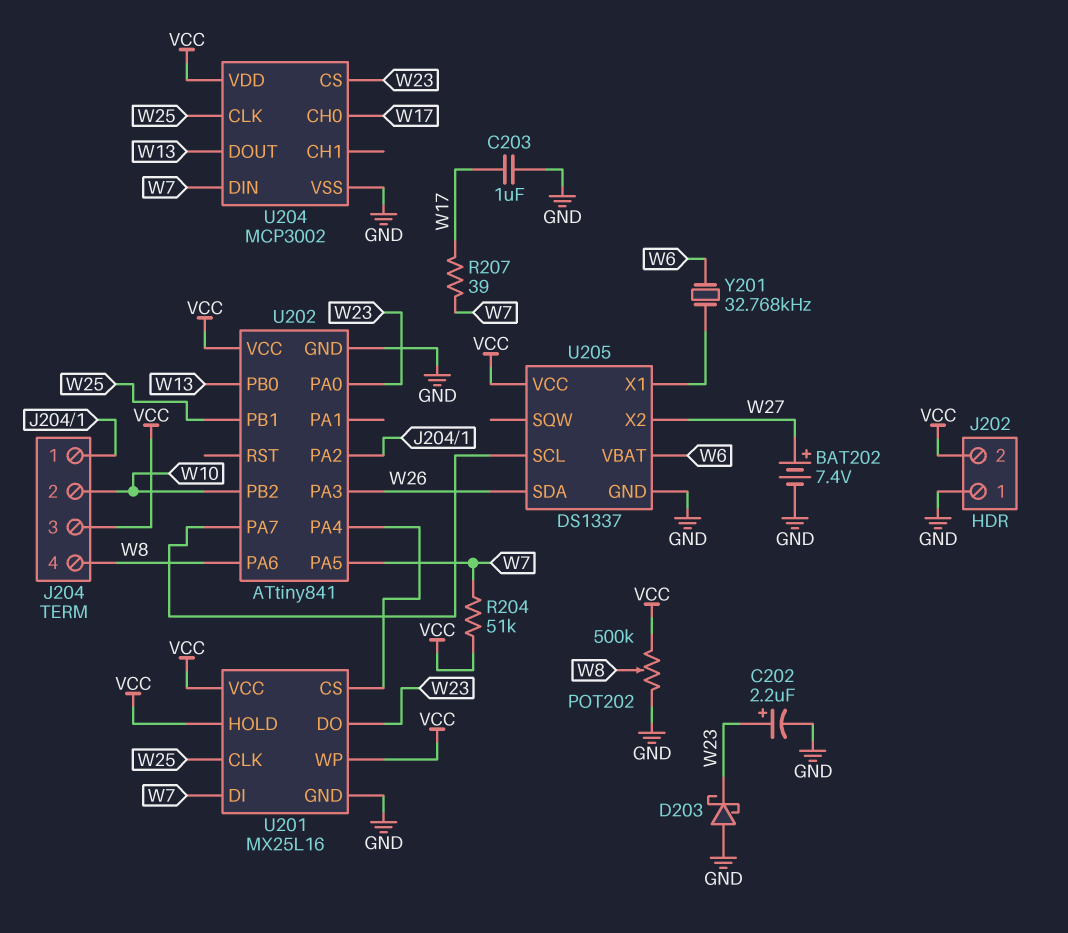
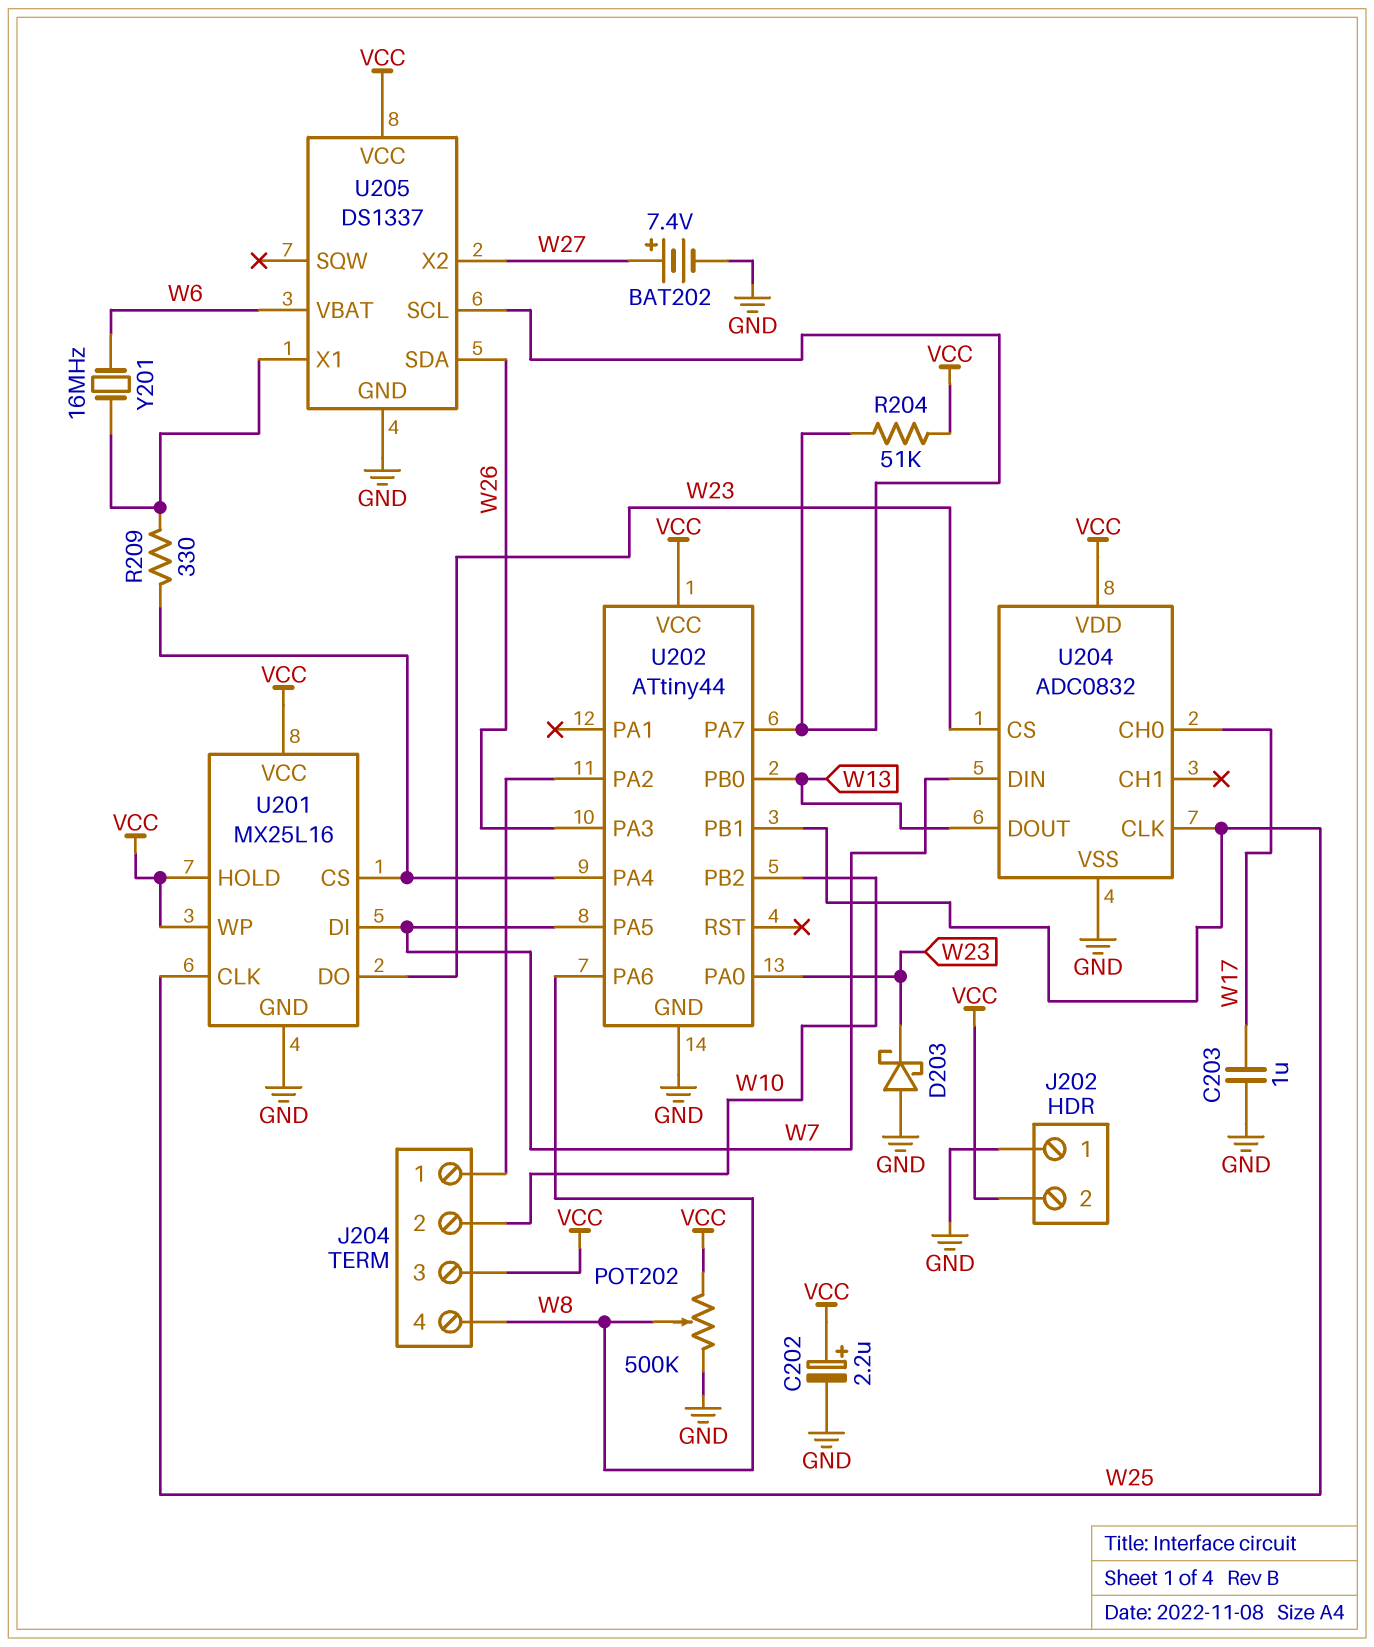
C202: 2.2uF (plus W23, minus GND) -> 2.2uF (plus VCC, minus GND)
R204: 51k (VCC, W7) -> 51k (U202/PA7, VCC)
R207: 39 (W7, W17) -> none
R209: none -> 330 (U201/CS, U205/X1)
U202: ATtiny841 -> ATtiny44
U204: MCP3002 -> ADC0832
Y201: 32.768kHz (U205/X1, W6) -> 16MHz (U205/X1, W6)

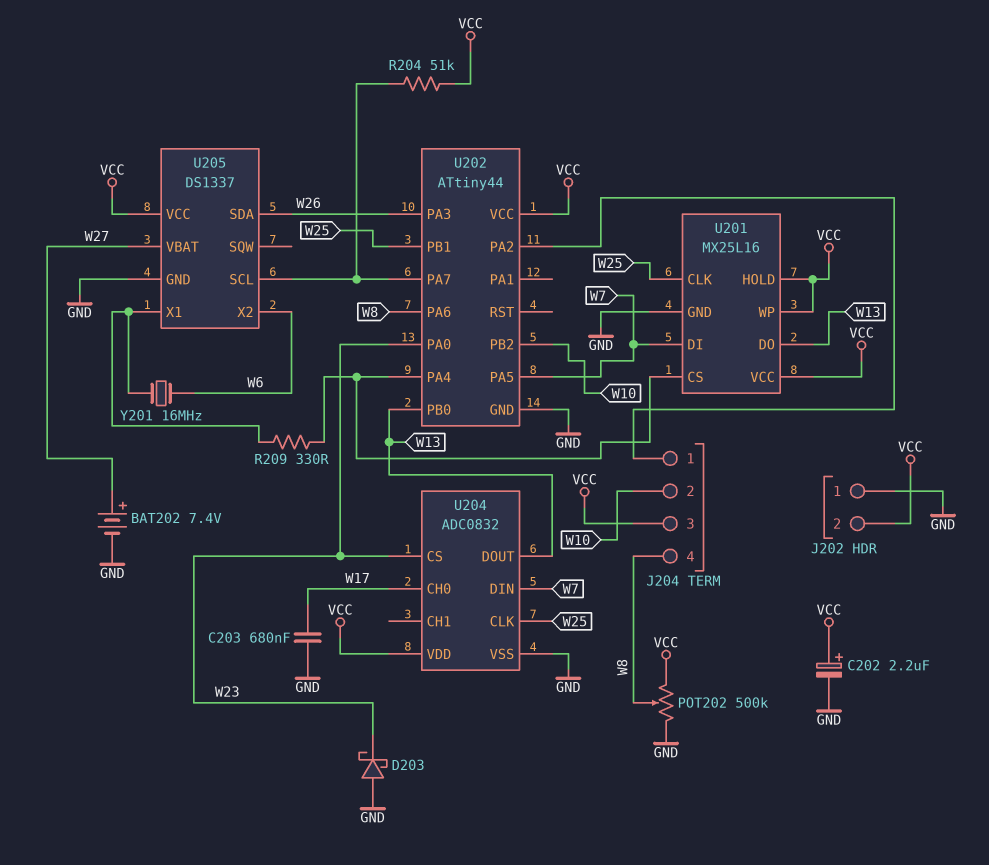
C203: 1uF (GND, W17) -> 680nF (GND, W17)
U201 pin DO: W23 -> W13
U205 pin VBAT: W6 -> W27
U205 pin X2: W27 -> W6

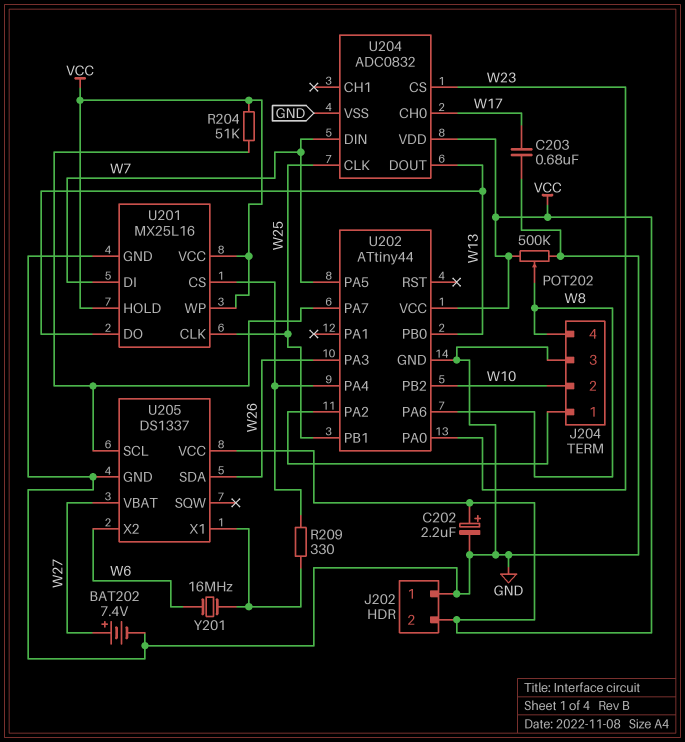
D203: schottky (A GND, K W23) -> none
J204 pin 3: VCC -> GND

